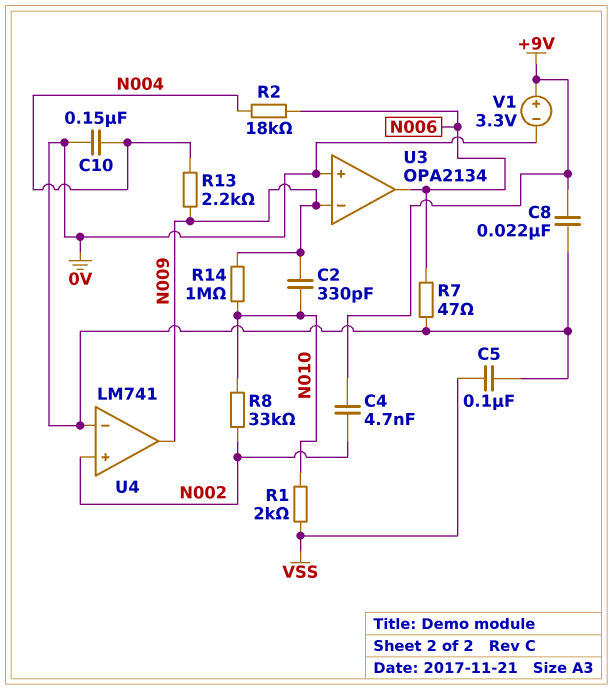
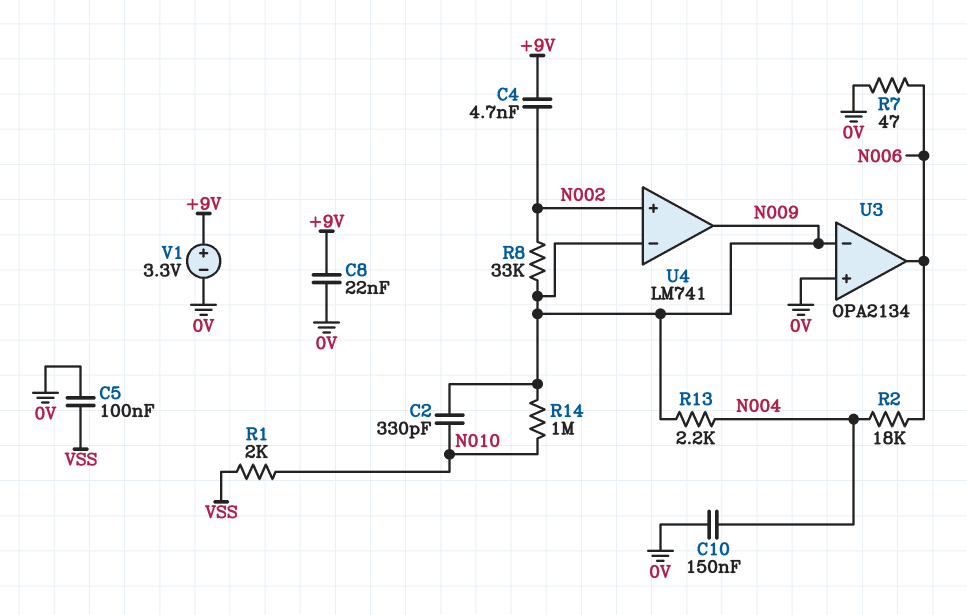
R8: 33k (N002, N010) -> 33k (N002, N009)
U4 pin in-: 0V -> N009

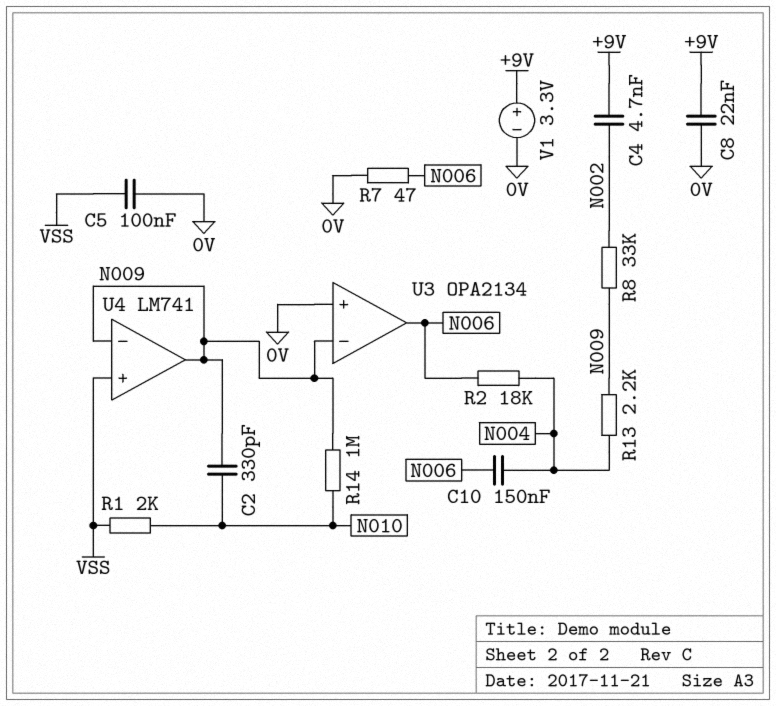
C10: 150nF (0V, N004) -> 150nF (N004, N006)
U4 pin in+: N002 -> VSS

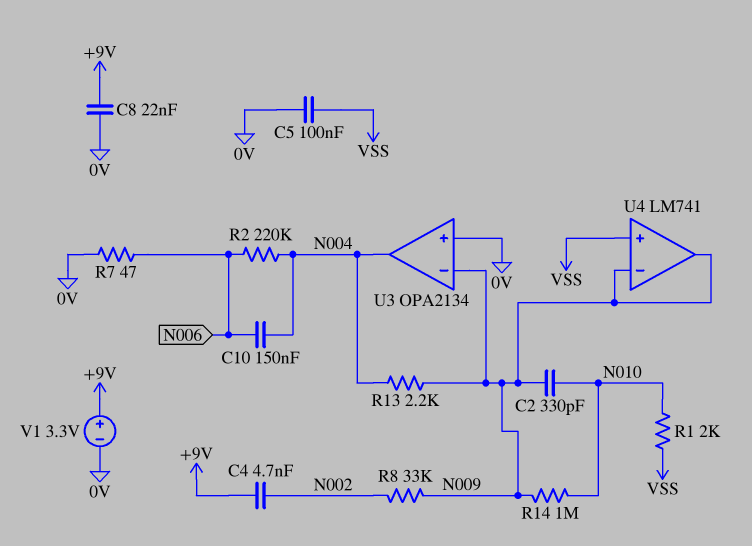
R2: 18k (N004, N006) -> 220k (N004, N006)
U3 pin out: N006 -> N004

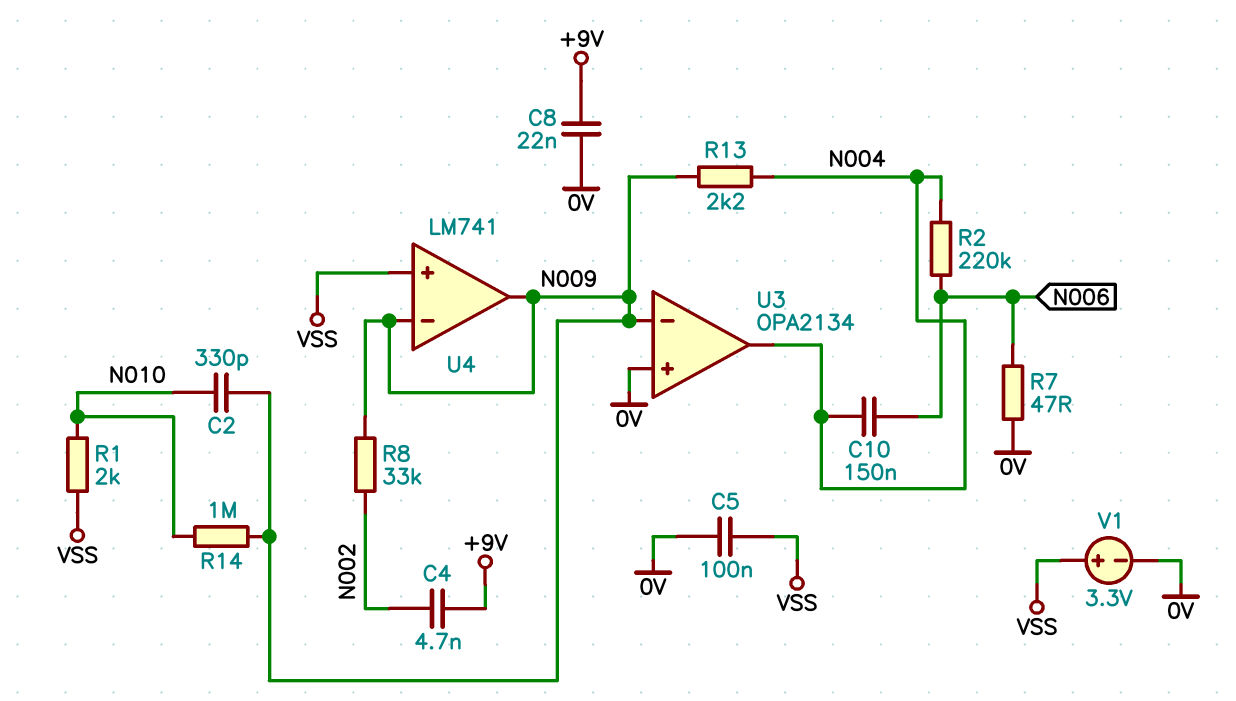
V1: 3.3V (plus +9V, minus 0V) -> 3.3V (plus VSS, minus 0V)

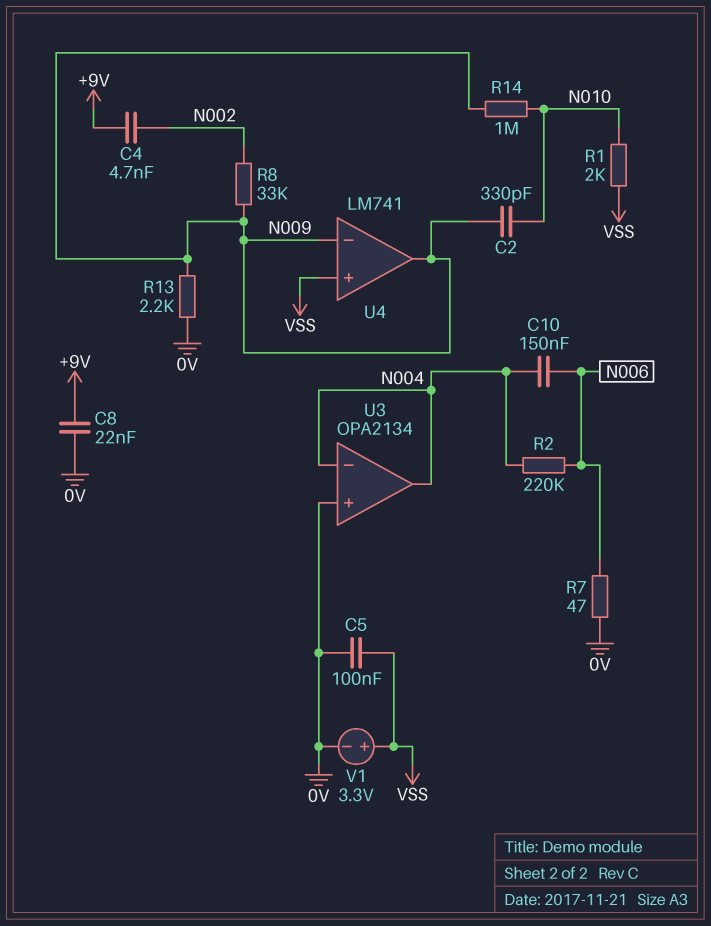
R13: 2.2k (N004, N009) -> 2.2k (0V, N009)
U3 pin in-: N009 -> N004

